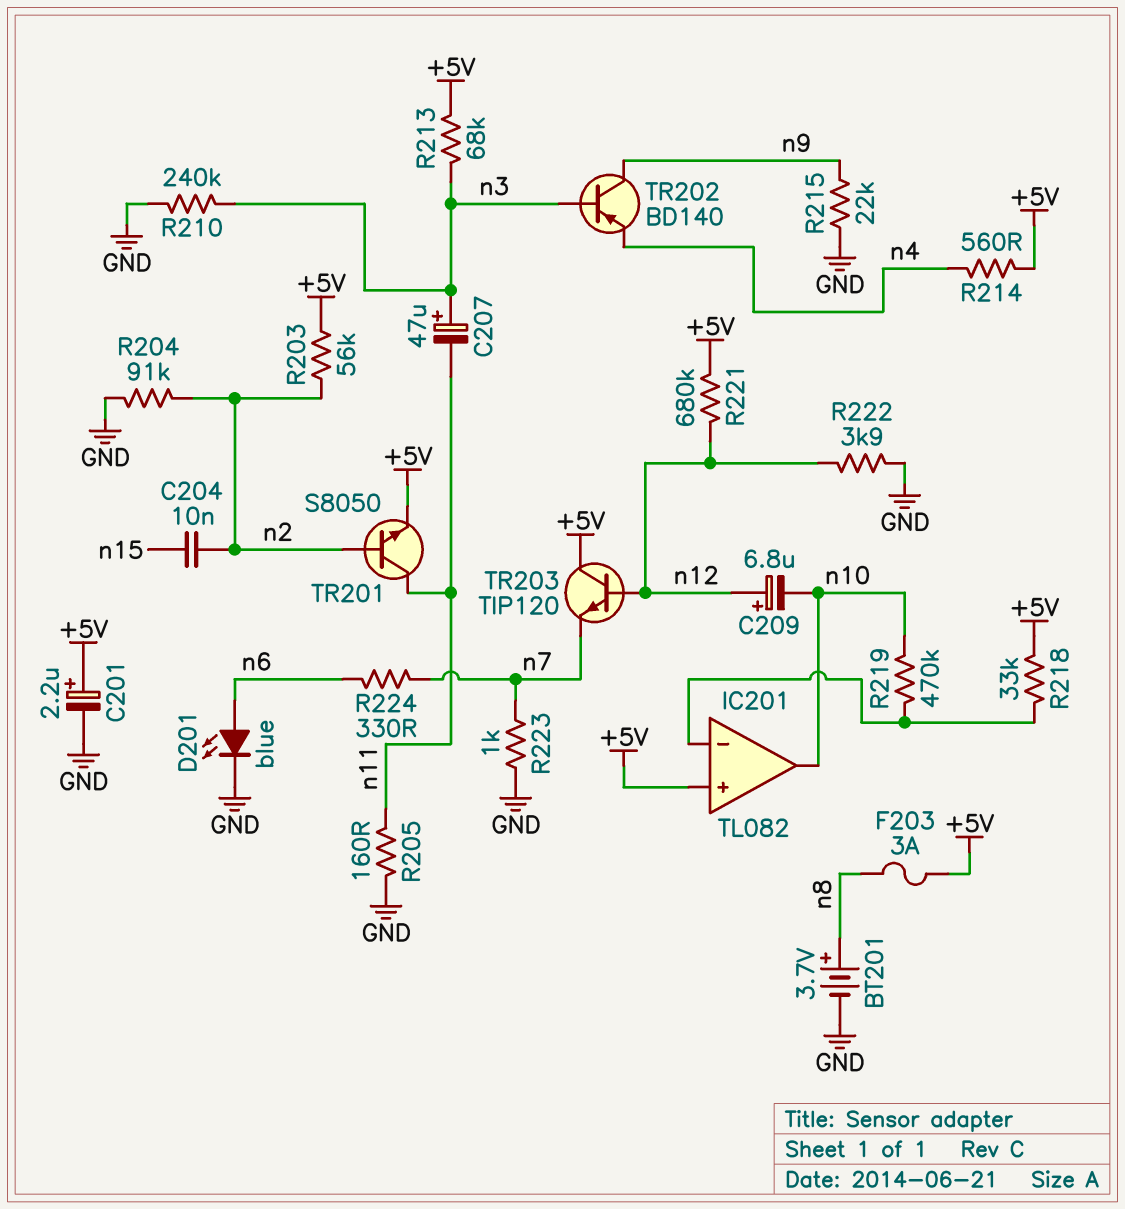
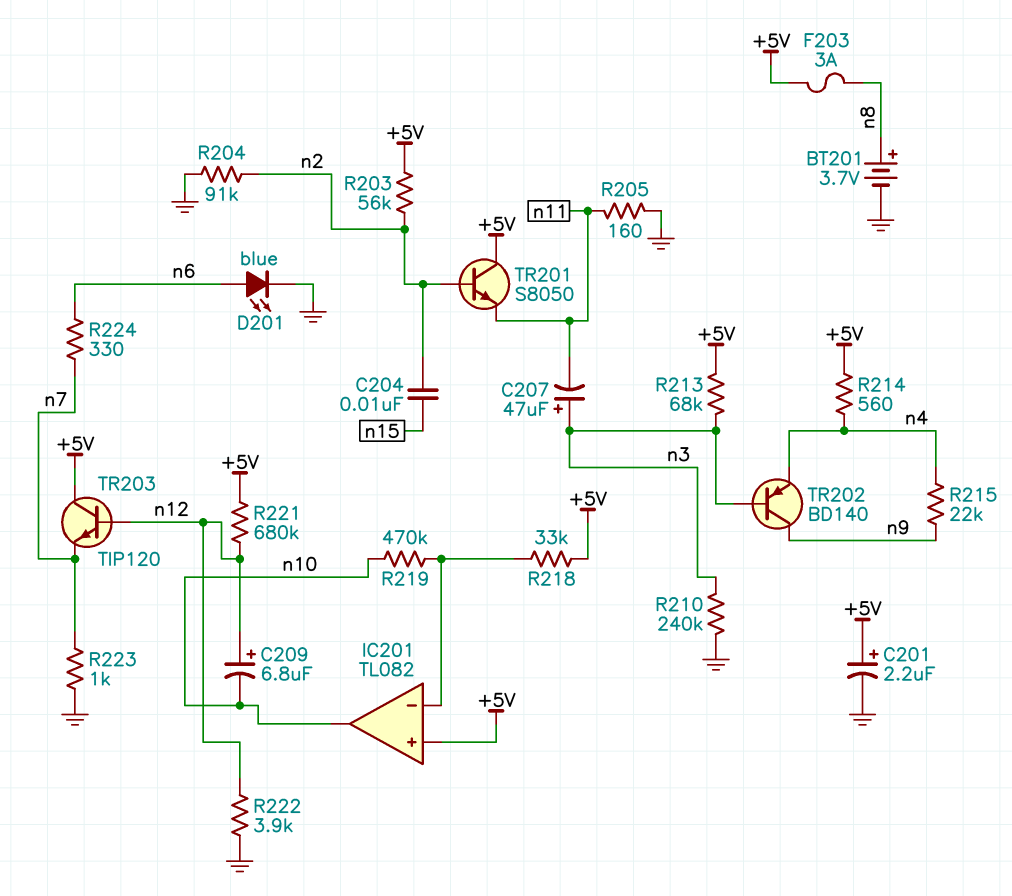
R215: 22k (GND, n9) -> 22k (n4, n9)
TR201: NPN S8050 (B n2, C n11, E +5V) -> NPN S8050 (B n2, C +5V, E n11)

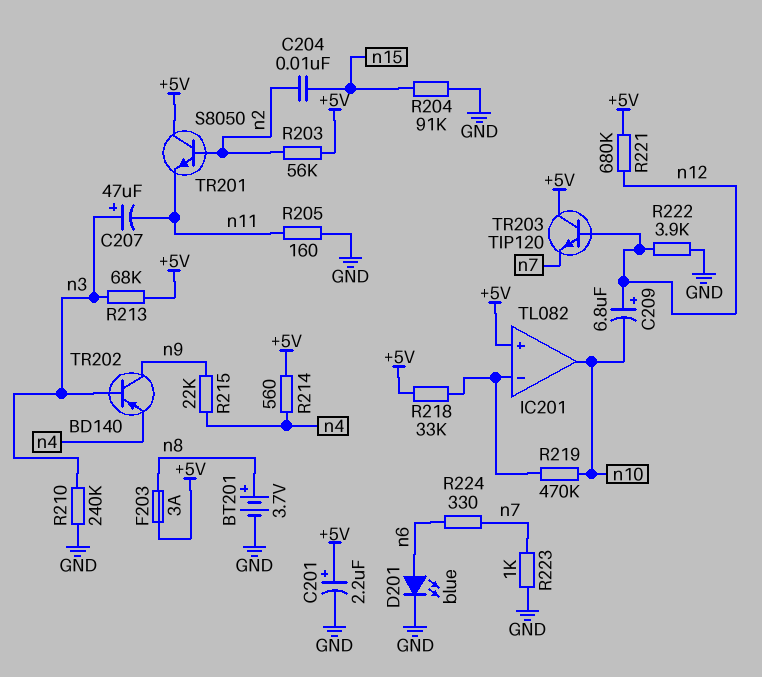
R204: 91k (GND, n2) -> 91k (GND, n15)

